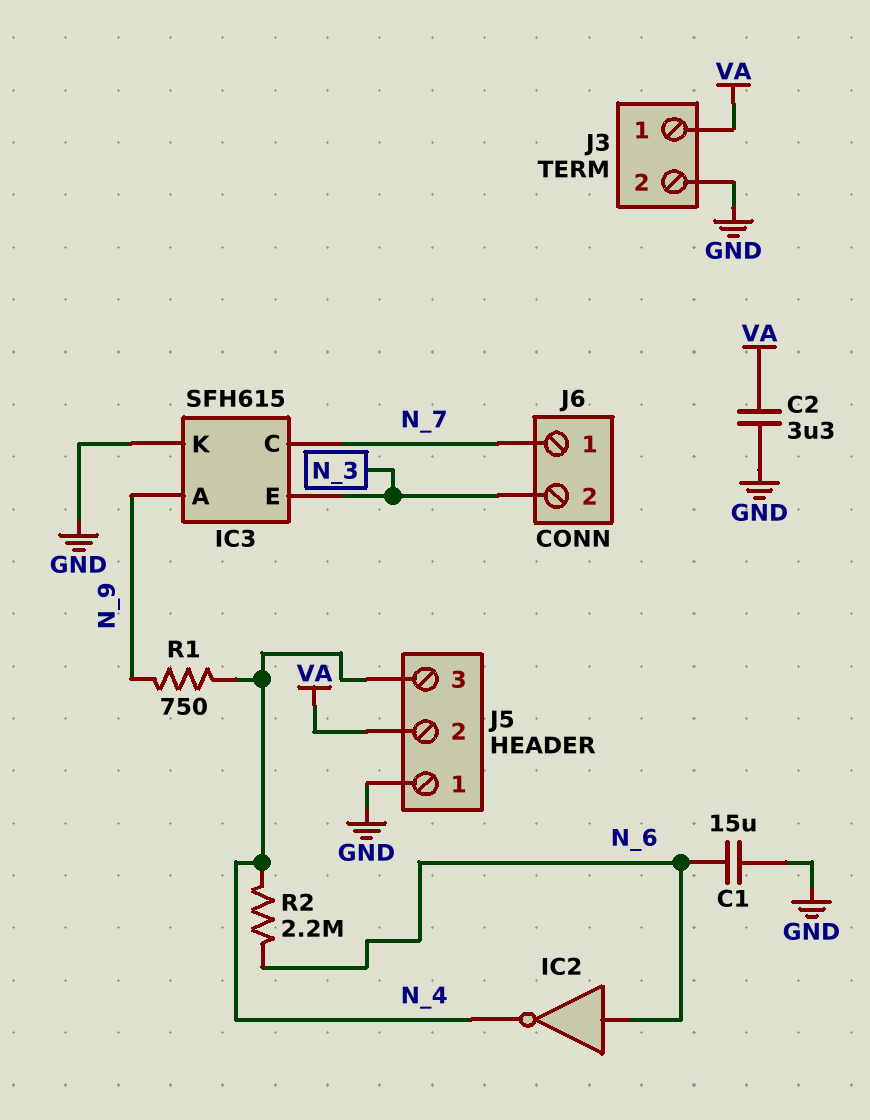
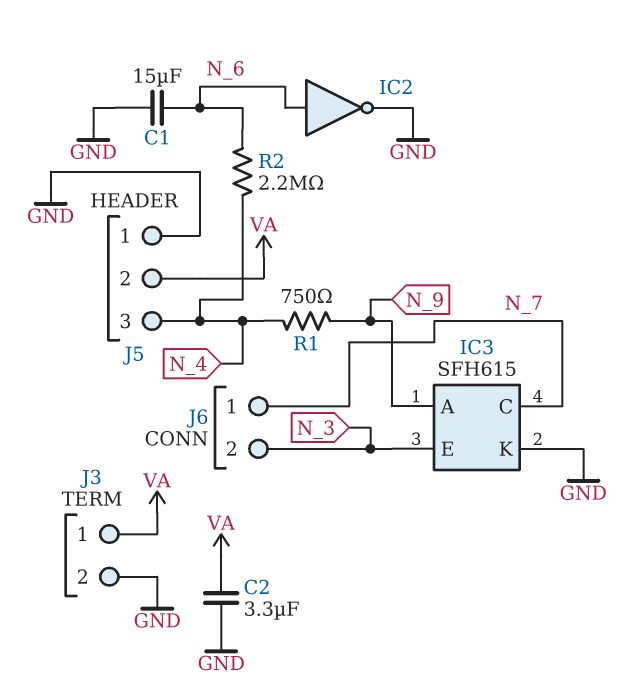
IC2: NOT (in N_6, out N_4) -> NOT (in N_6, out GND)

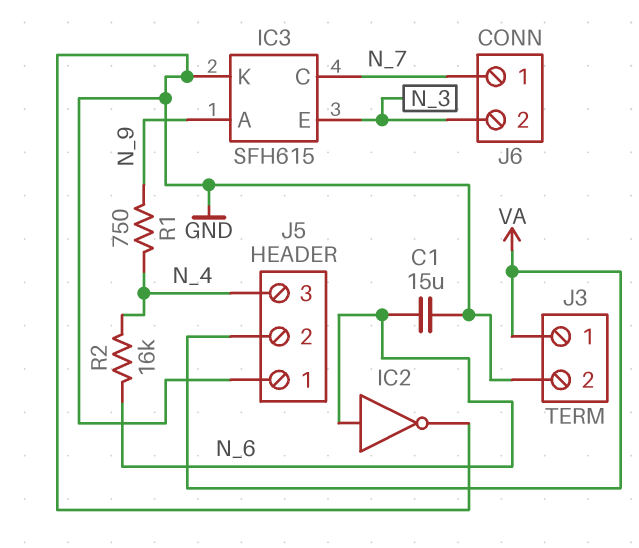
C2: 3.3uF (GND, VA) -> none
R2: 2.2M (N_4, N_6) -> 16k (N_4, N_6)

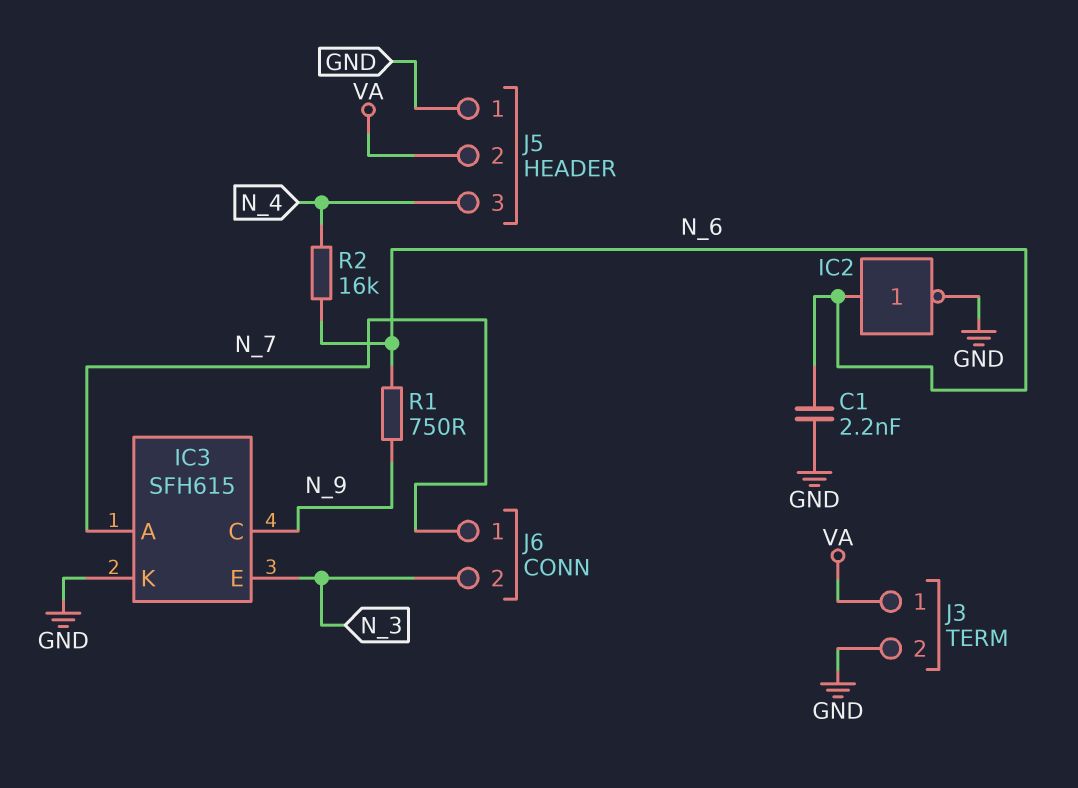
C1: 15uF (GND, N_6) -> 2.2nF (GND, N_6)
IC3 pin A: N_9 -> N_7
IC3 pin C: N_7 -> N_9
R1: 750 (N_4, N_9) -> 750 (N_6, N_9)

